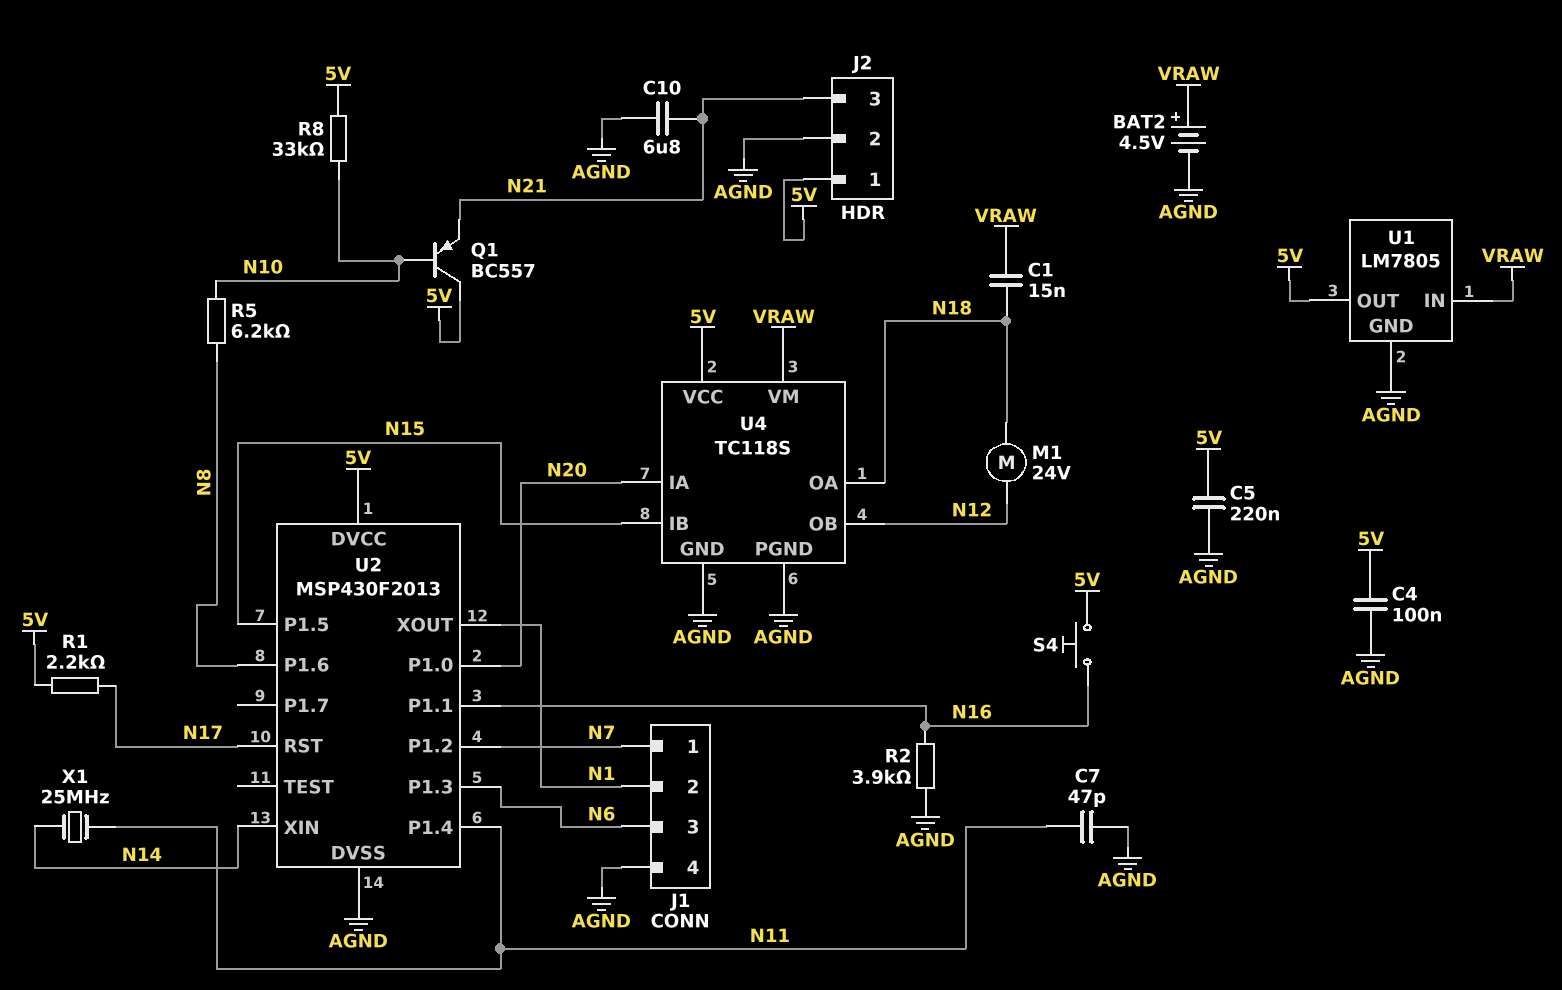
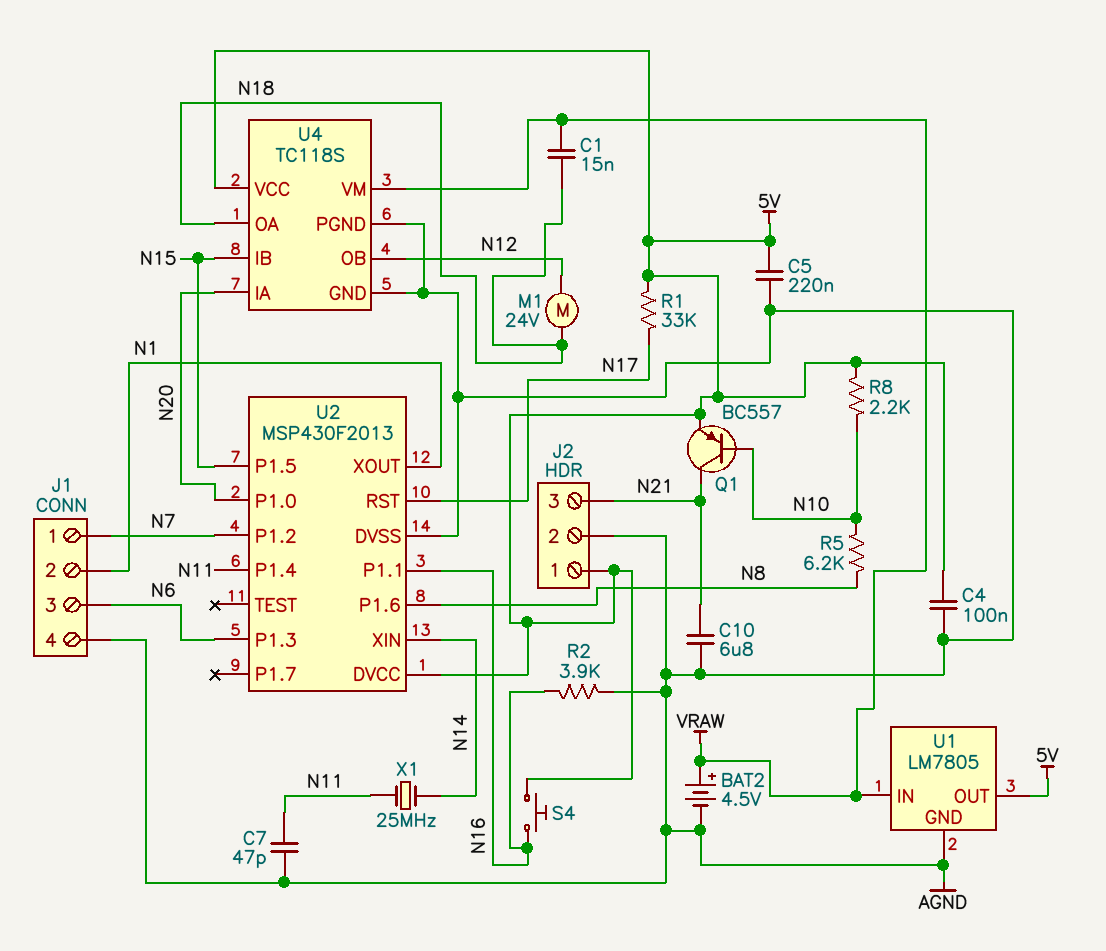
Q1: PNP BC557 (B N10, C 5V, E N21) -> PNP BC557 (B N10, C N21, E 5V)
R1: 2.2k (5V, N17) -> 33k (5V, N17)
R8: 33k (5V, N10) -> 2.2k (5V, N10)

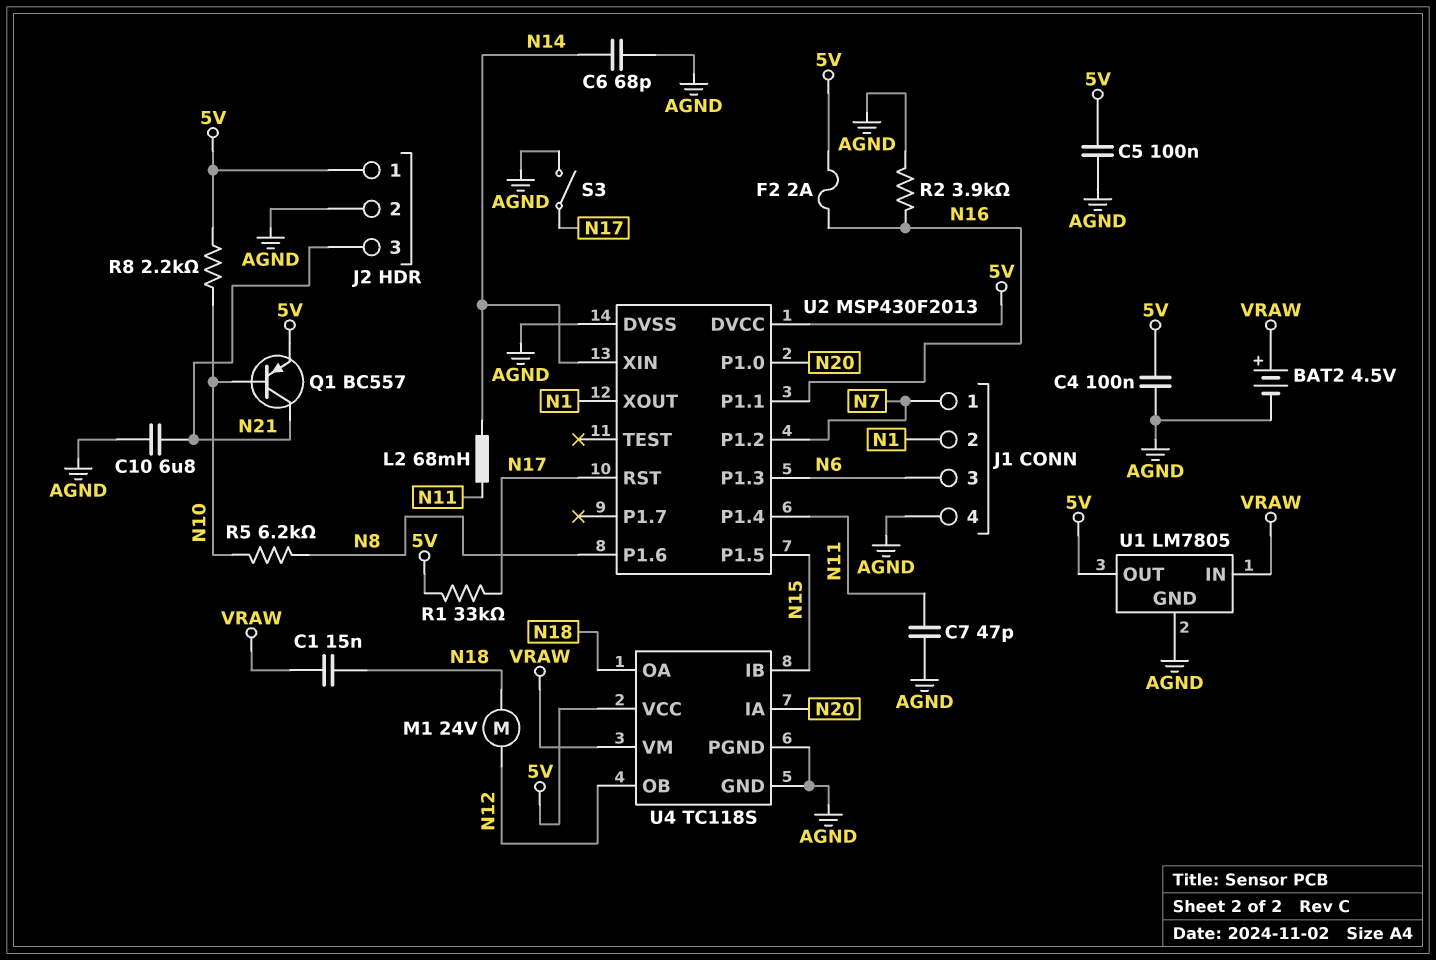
C5: 220nF (5V, AGND) -> 100nF (5V, AGND)
C6: none -> 68pF (AGND, N14)
F2: none -> 2A (5V, N16)
L2: none -> 68mH (N11, N14)
S3: none -> switch (AGND, N17)
S4: button (5V, N16) -> none
X1: 25MHz (N11, N14) -> none

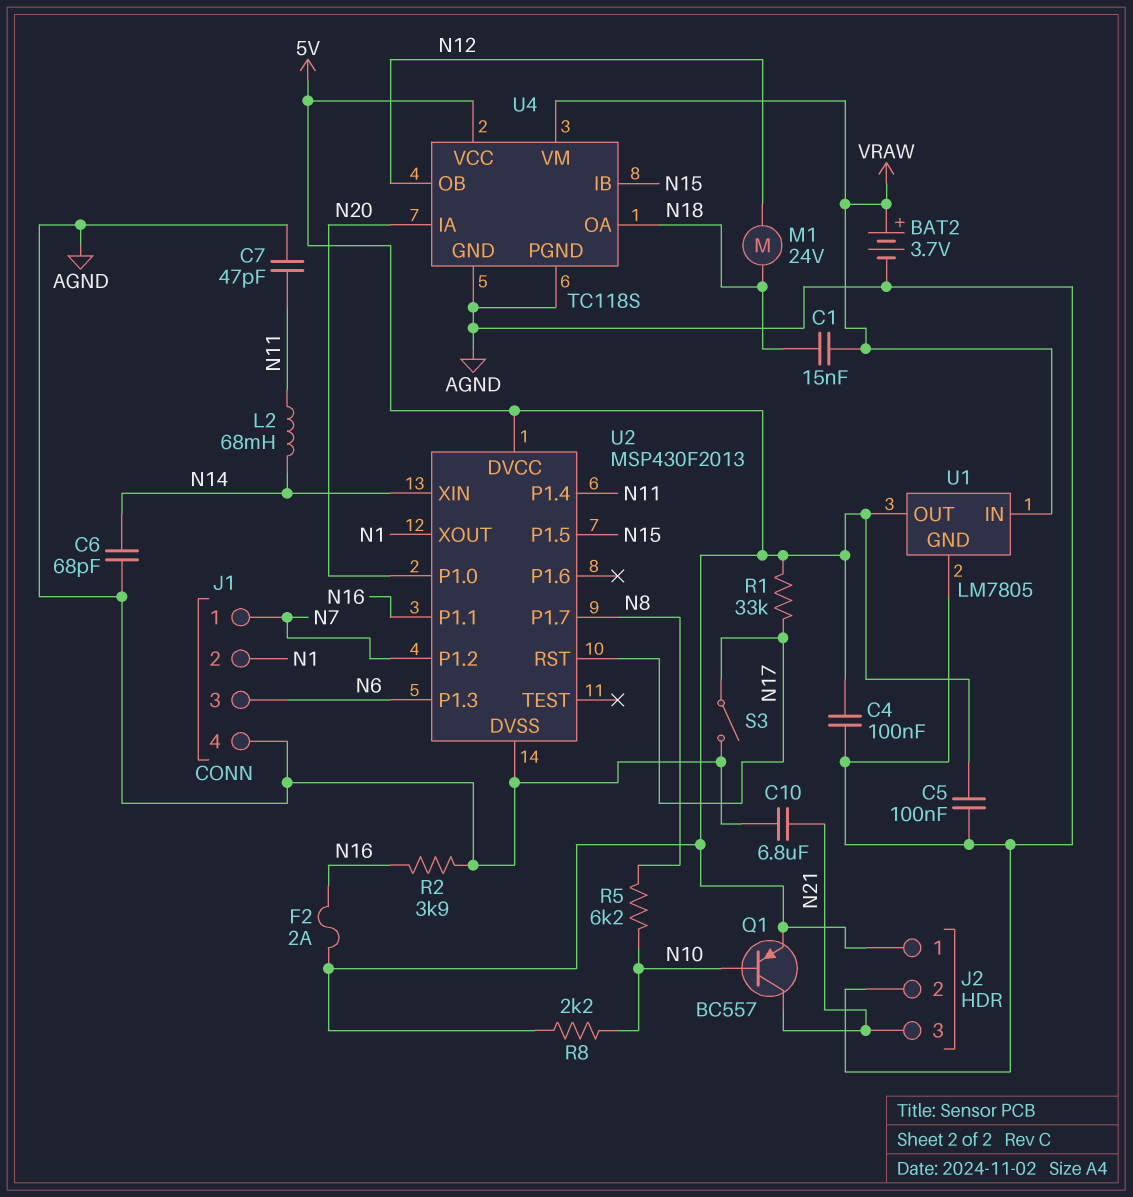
BAT2: 4.5V (plus VRAW, minus AGND) -> 3.7V (plus VRAW, minus AGND)
U2 pin P1.6: N8 -> none
U2 pin P1.7: none -> N8

